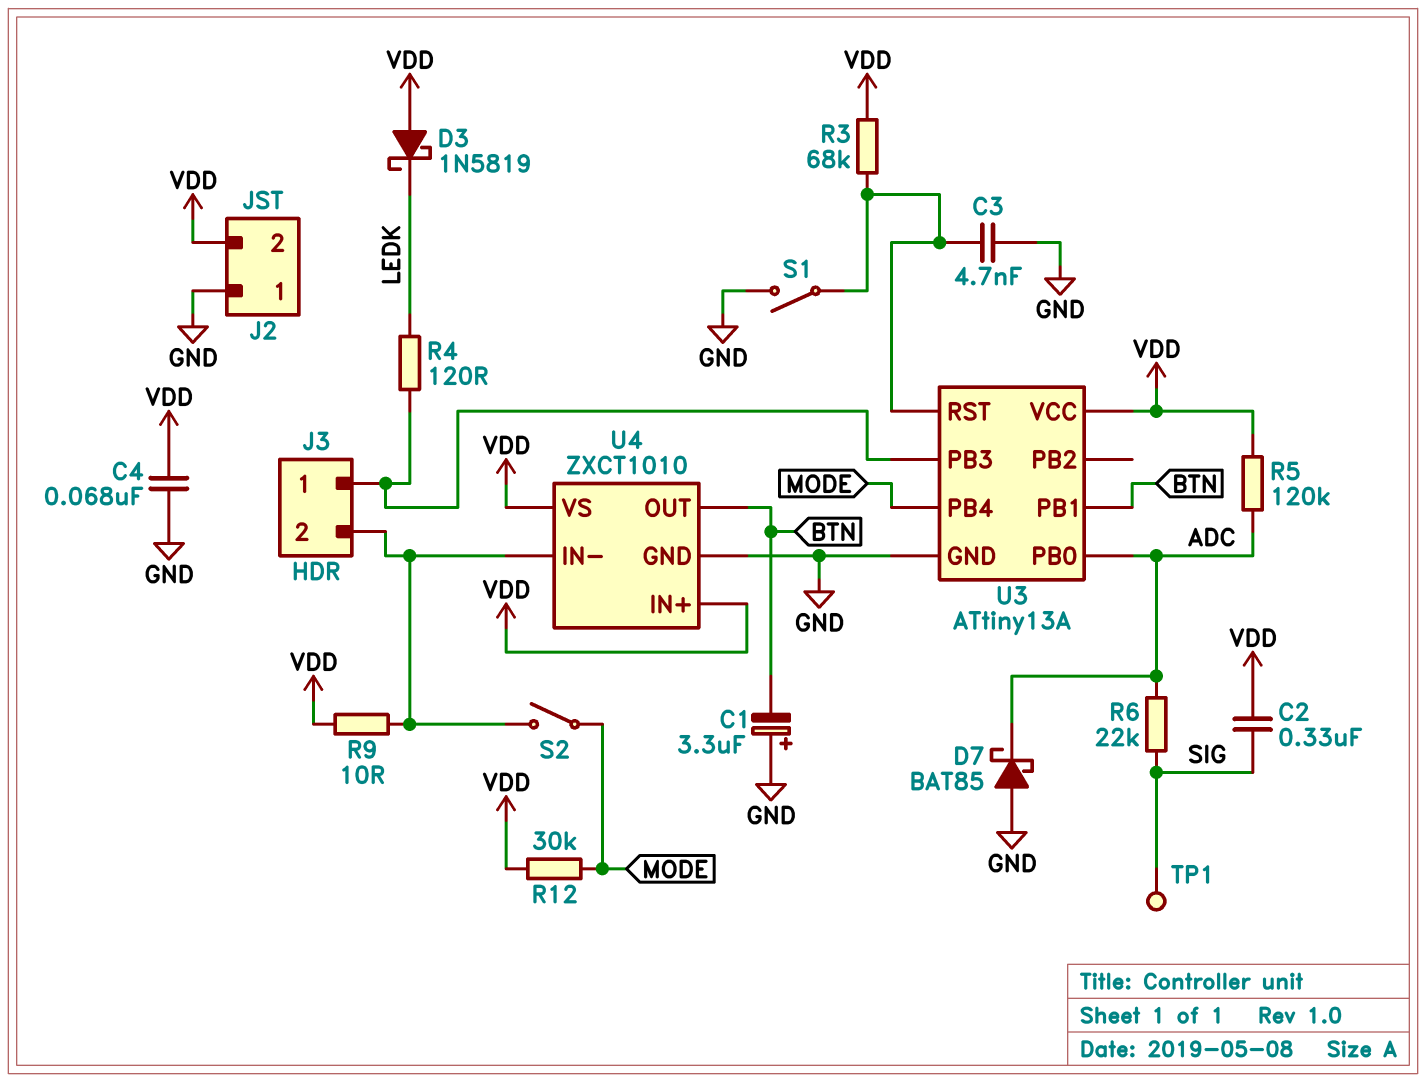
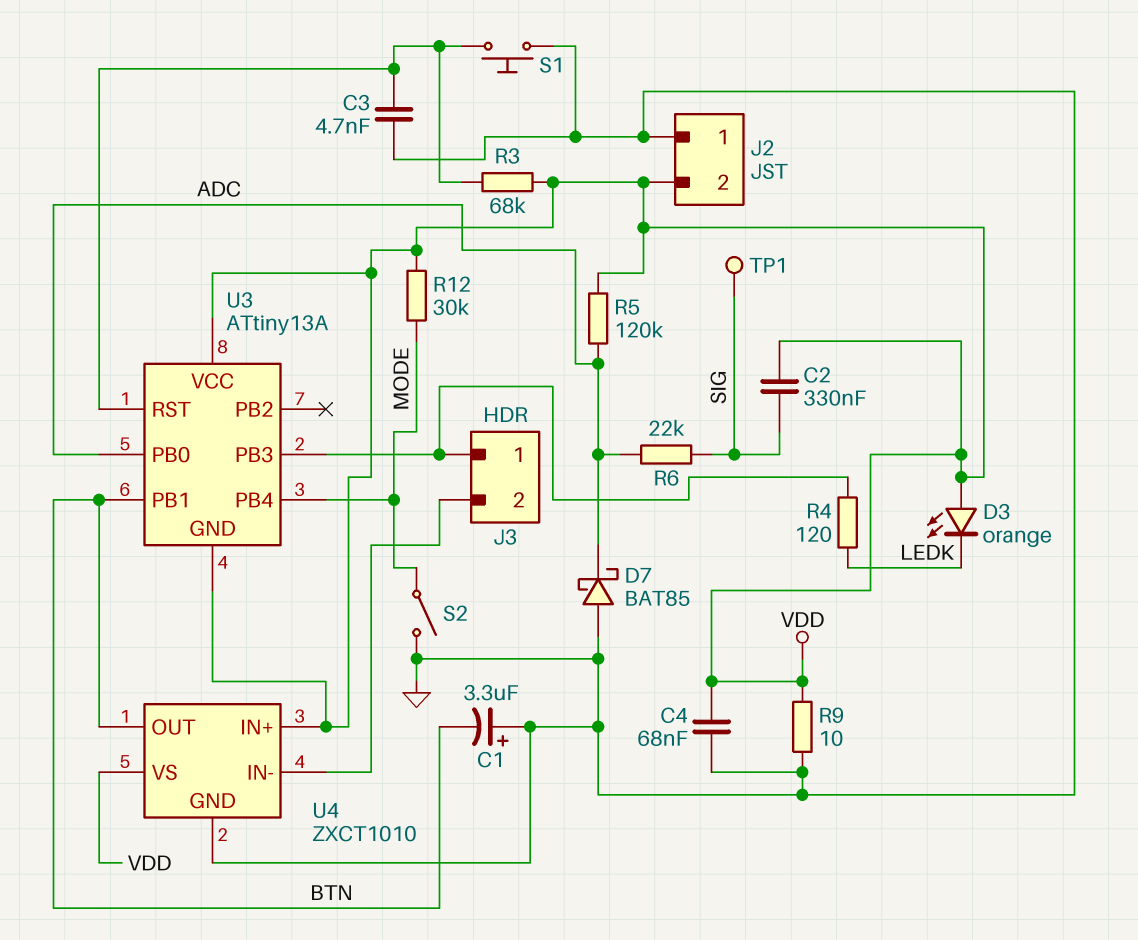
D3: schottky 1N5819 (A VDD, K LEDK) -> LED orange (A VDD, K LEDK)
R9: 10 (J3/2, VDD) -> 10 (GND, VDD)
S1: switch (GND, U3/RST) -> button (GND, U3/RST)
S2: switch (J3/2, MODE) -> switch (GND, MODE)
U3 pin GND: GND -> VDD

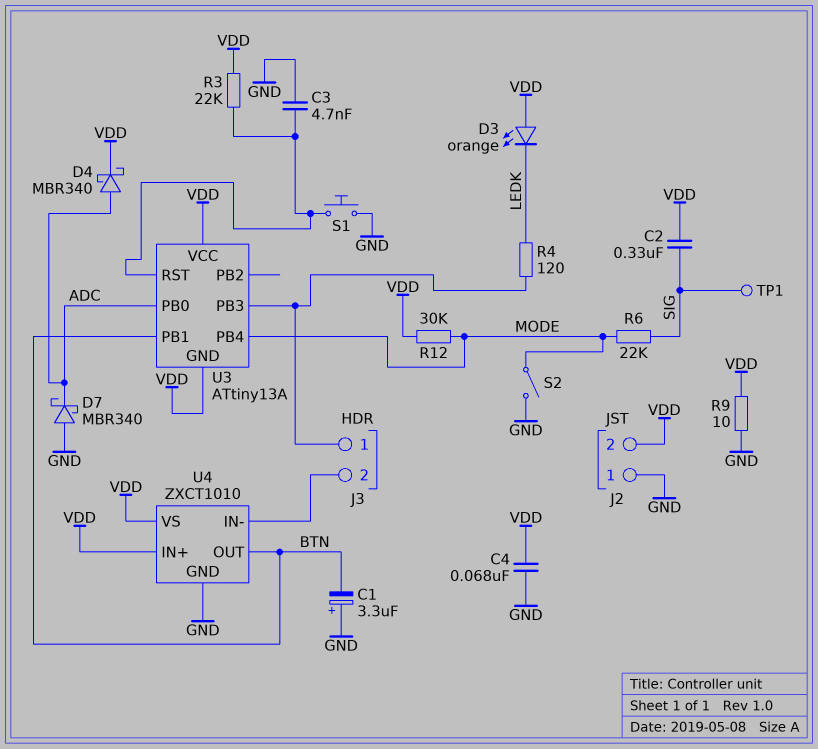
D4: none -> schottky MBR340 (A ADC, K VDD)
D7: schottky BAT85 (A GND, K ADC) -> schottky MBR340 (A GND, K ADC)
R3: 68k (U3/RST, VDD) -> 22k (U3/RST, VDD)
R5: 120k (ADC, VDD) -> none
R6: 22k (ADC, SIG) -> 22k (MODE, SIG)

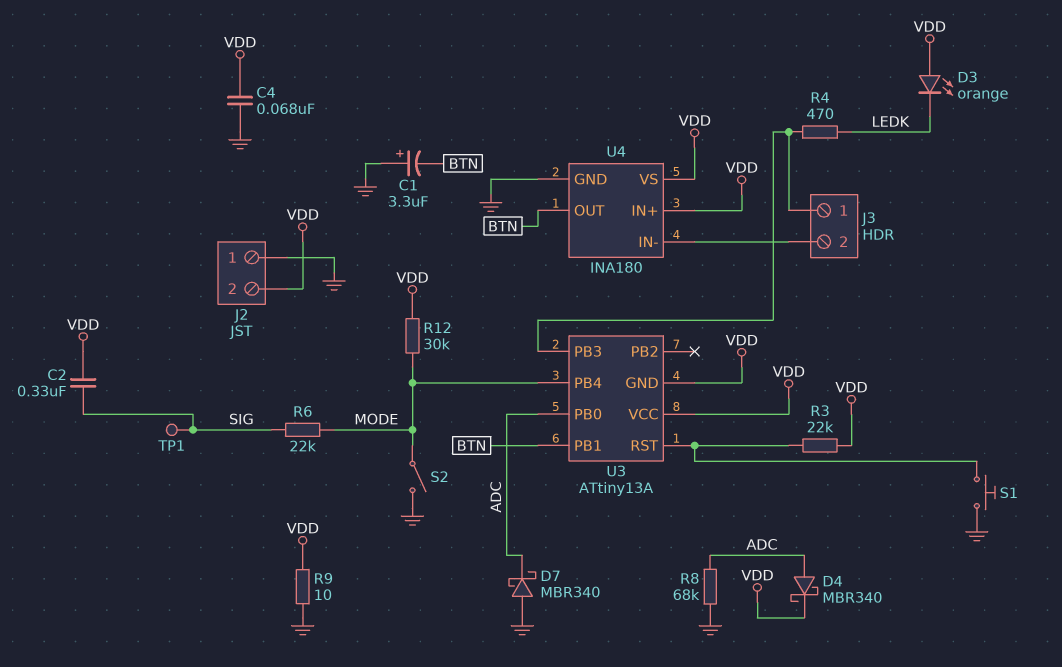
C3: 4.7nF (GND, U3/RST) -> none
R4: 120 (J3/1, LEDK) -> 470 (J3/1, LEDK)
R8: none -> 68k (ADC, GND)
U4: ZXCT1010 -> INA180

